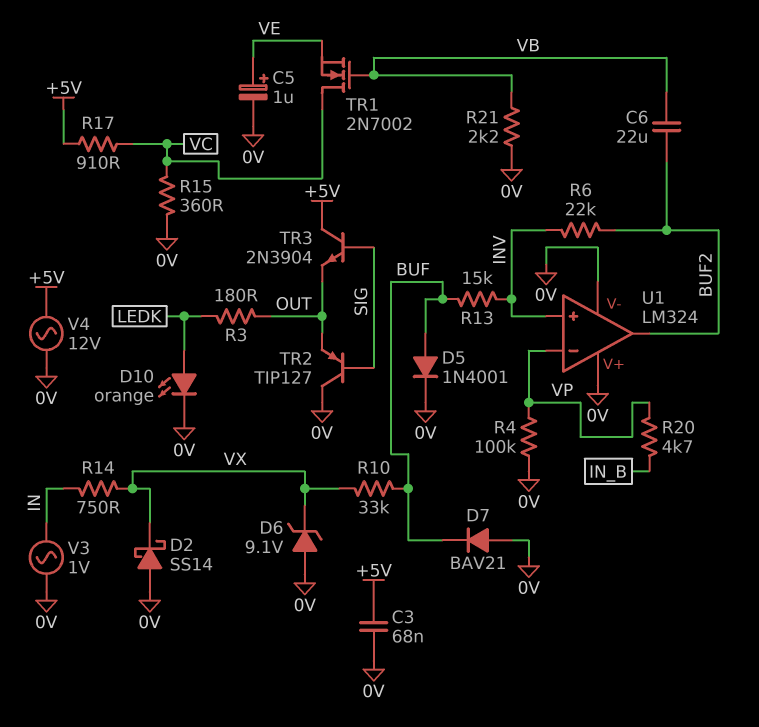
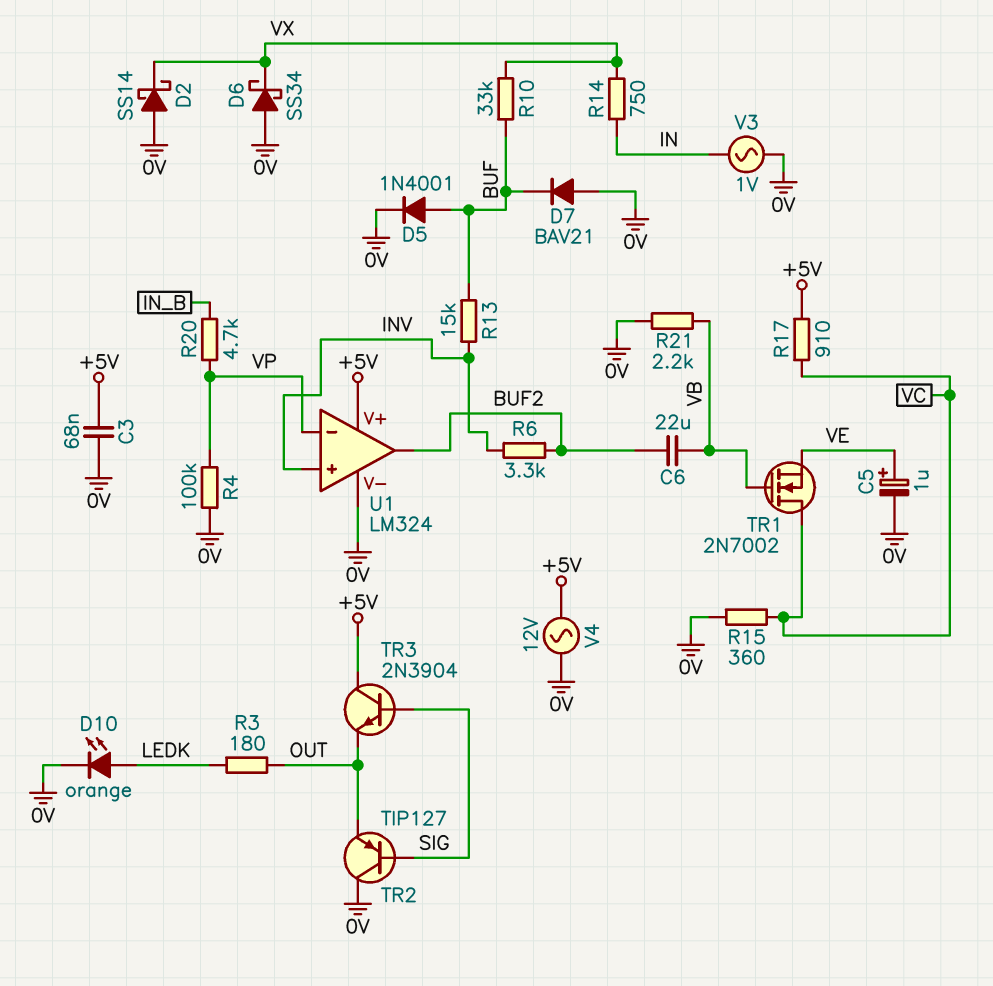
D6: zener 9.1V (A 0V, K VX) -> schottky SS34 (A 0V, K VX)
R6: 22k (BUF2, INV) -> 3.3k (BUF2, INV)
U1 pin V+: 0V -> +5V

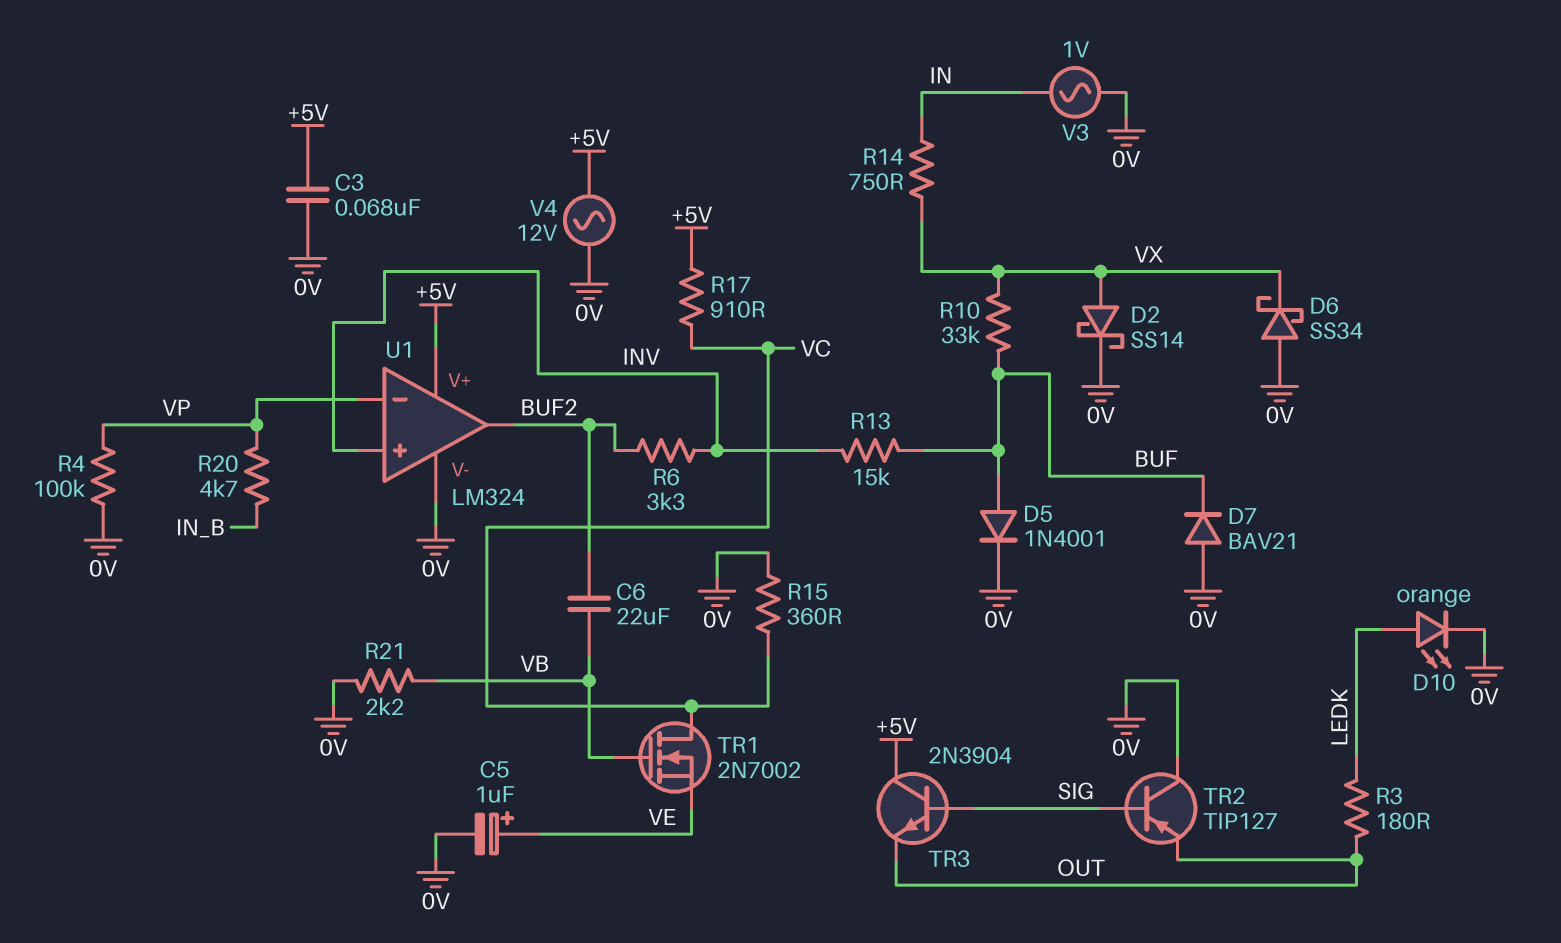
D2: schottky SS14 (A 0V, K VX) -> schottky SS14 (A VX, K 0V)

